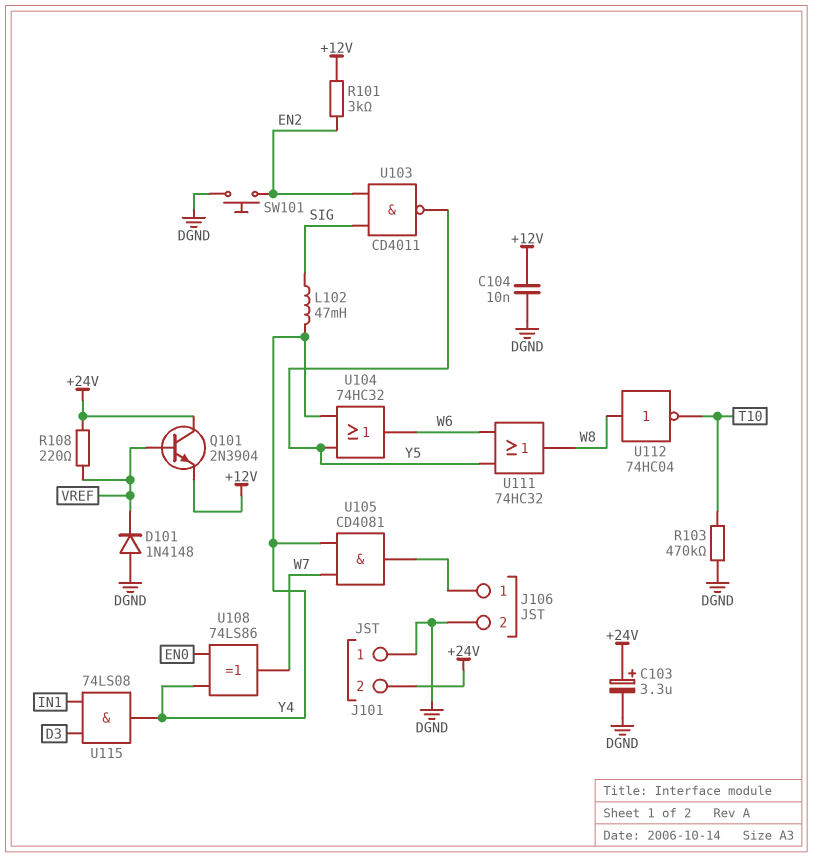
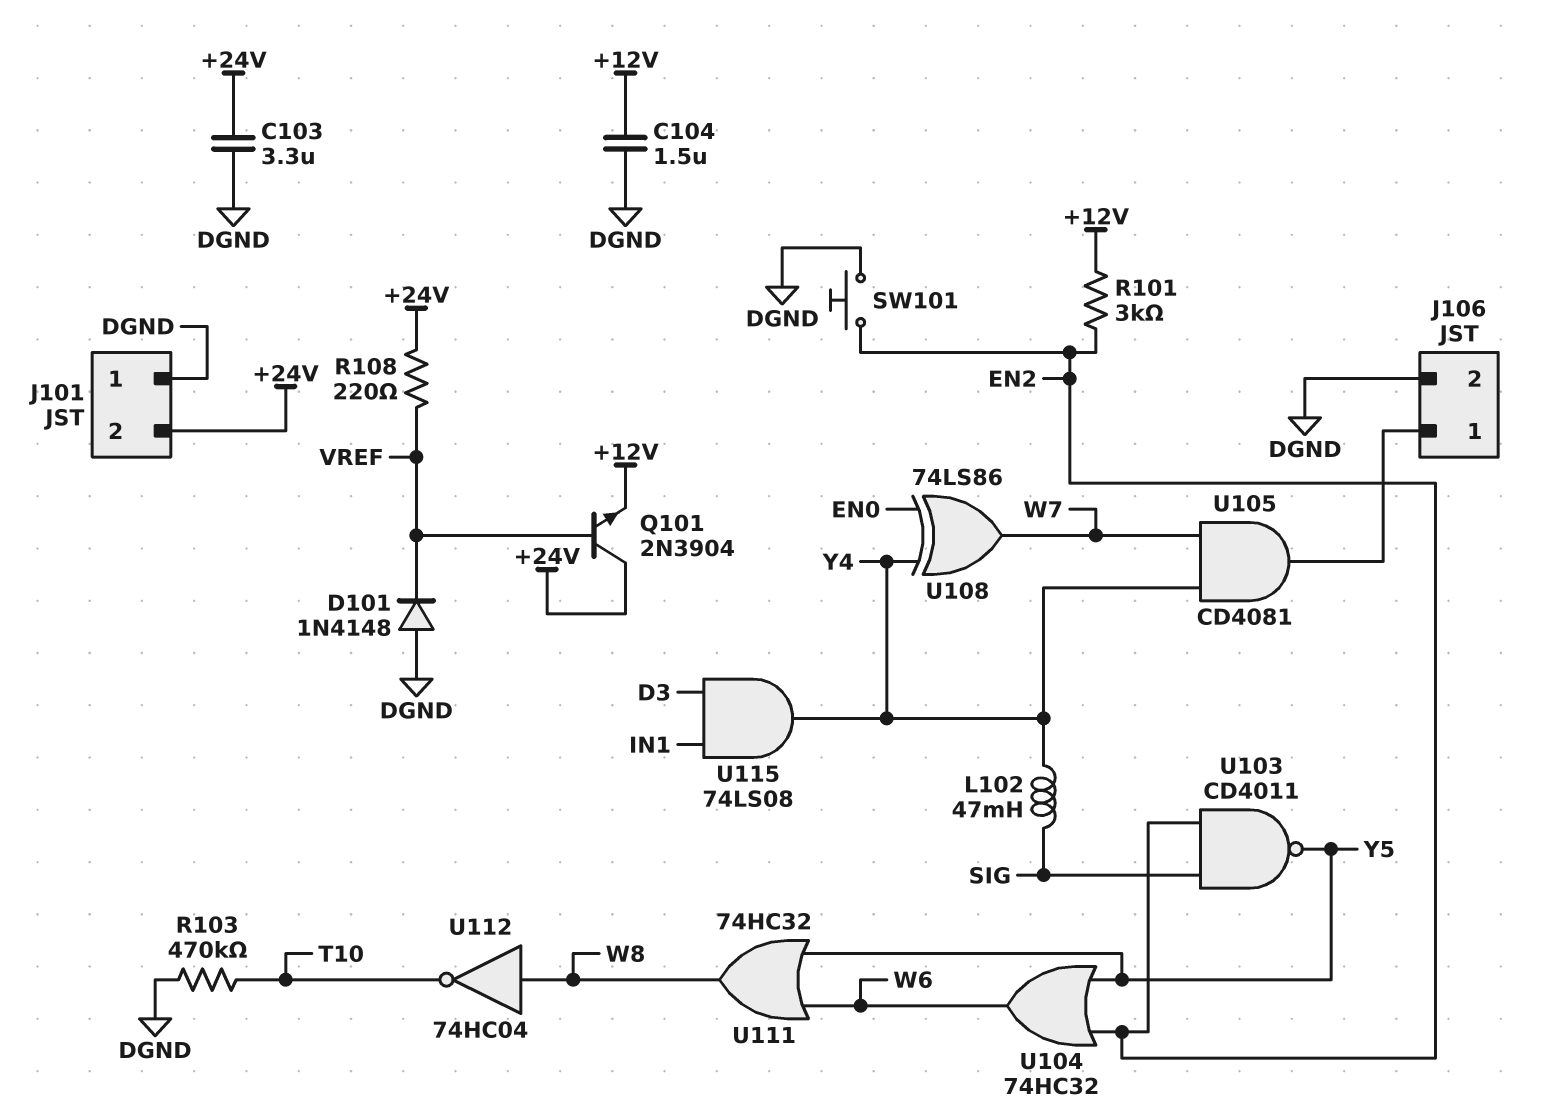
C103: 3.3uF (plus +24V, minus DGND) -> 3.3uF (+24V, DGND)
C104: 10nF (+12V, DGND) -> 1.5uF (+12V, DGND)
U104: OR 74HC32 (in Y4, in Y5, out W6) -> OR 74HC32 (in EN2, in Y5, out W6)

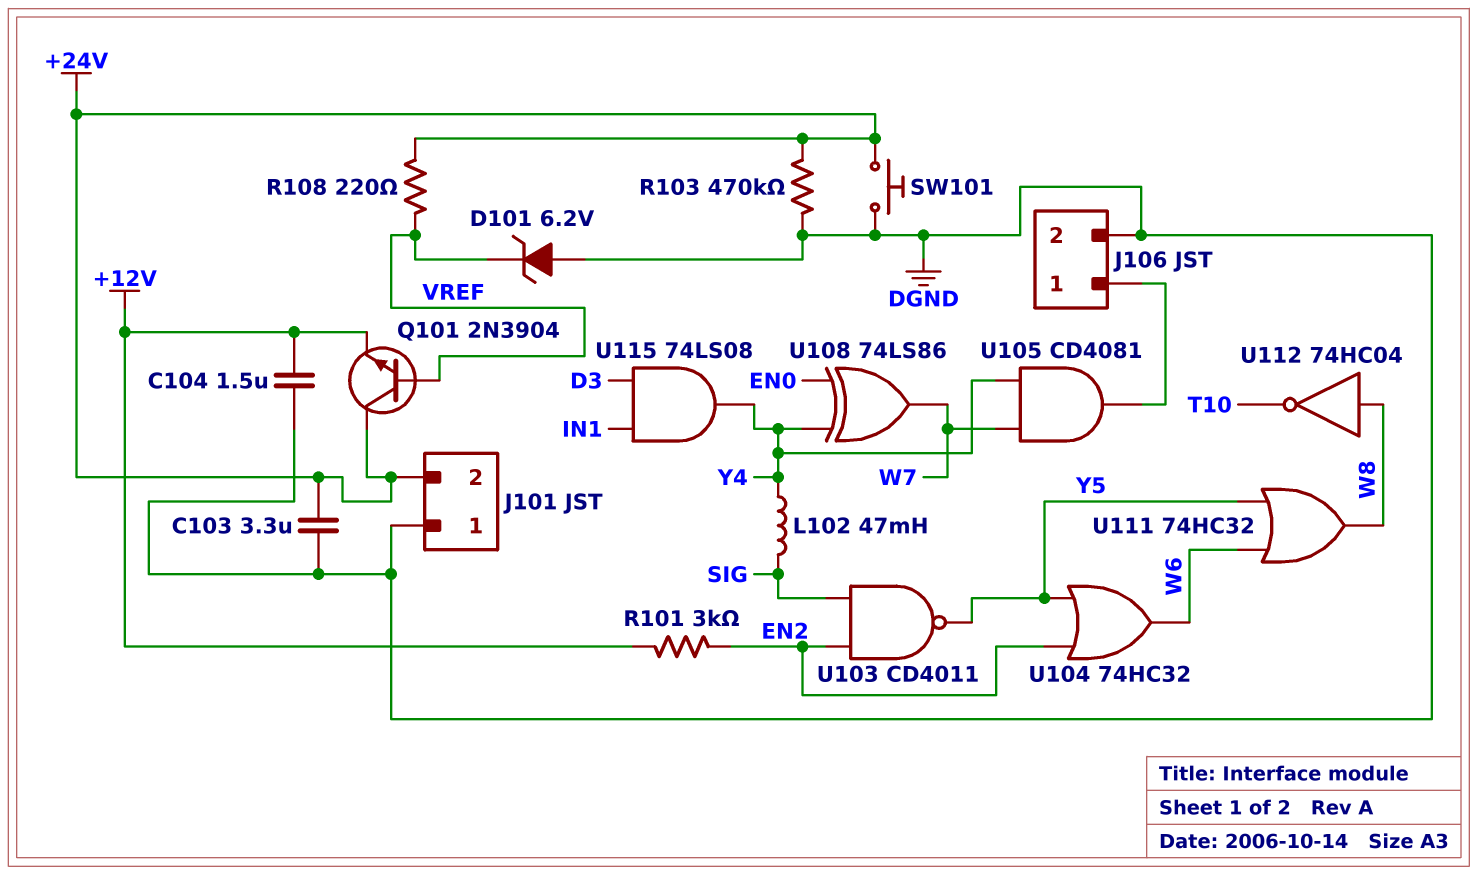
D101: diode 1N4148 (A DGND, K VREF) -> zener 6.2V (A DGND, K VREF)
R103: 470k (DGND, T10) -> 470k (+24V, DGND)
SW101: button (DGND, EN2) -> button (+24V, DGND)

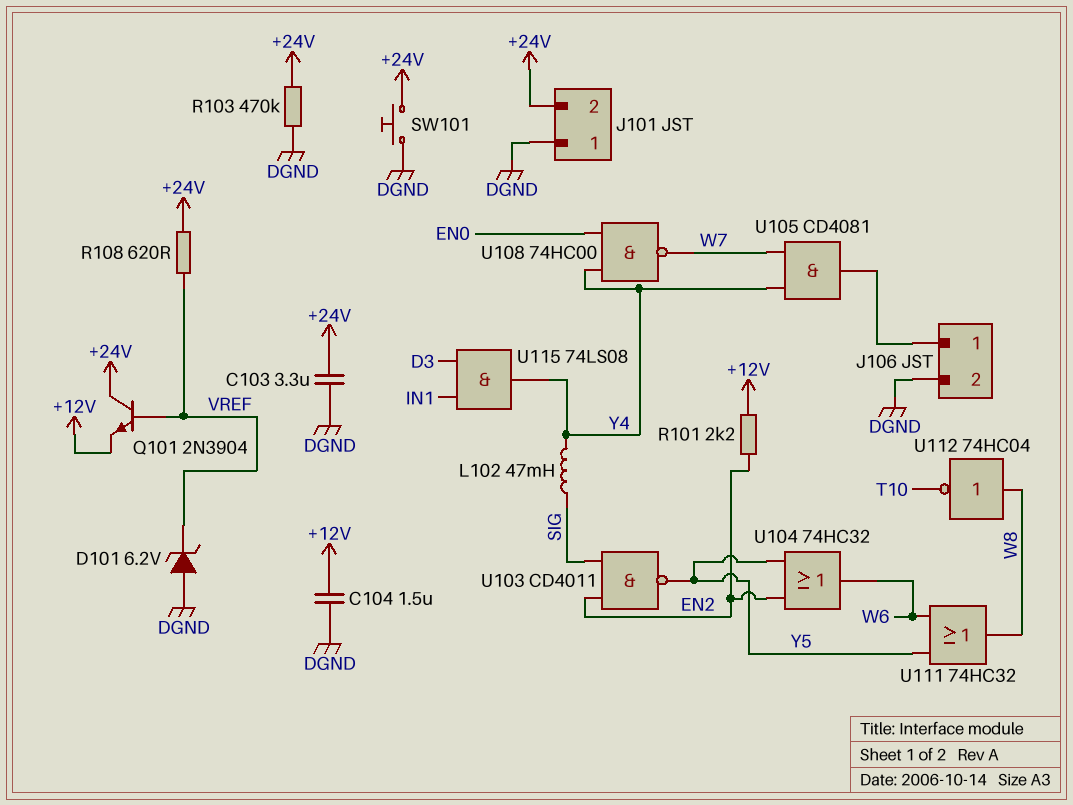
R101: 3k (+12V, EN2) -> 2.2k (+12V, EN2)
R108: 220 (+24V, VREF) -> 620 (+24V, VREF)
U108: XOR 74LS86 (in EN0, in Y4, out W7) -> NAND 74HC00 (in EN0, in Y4, out W7)

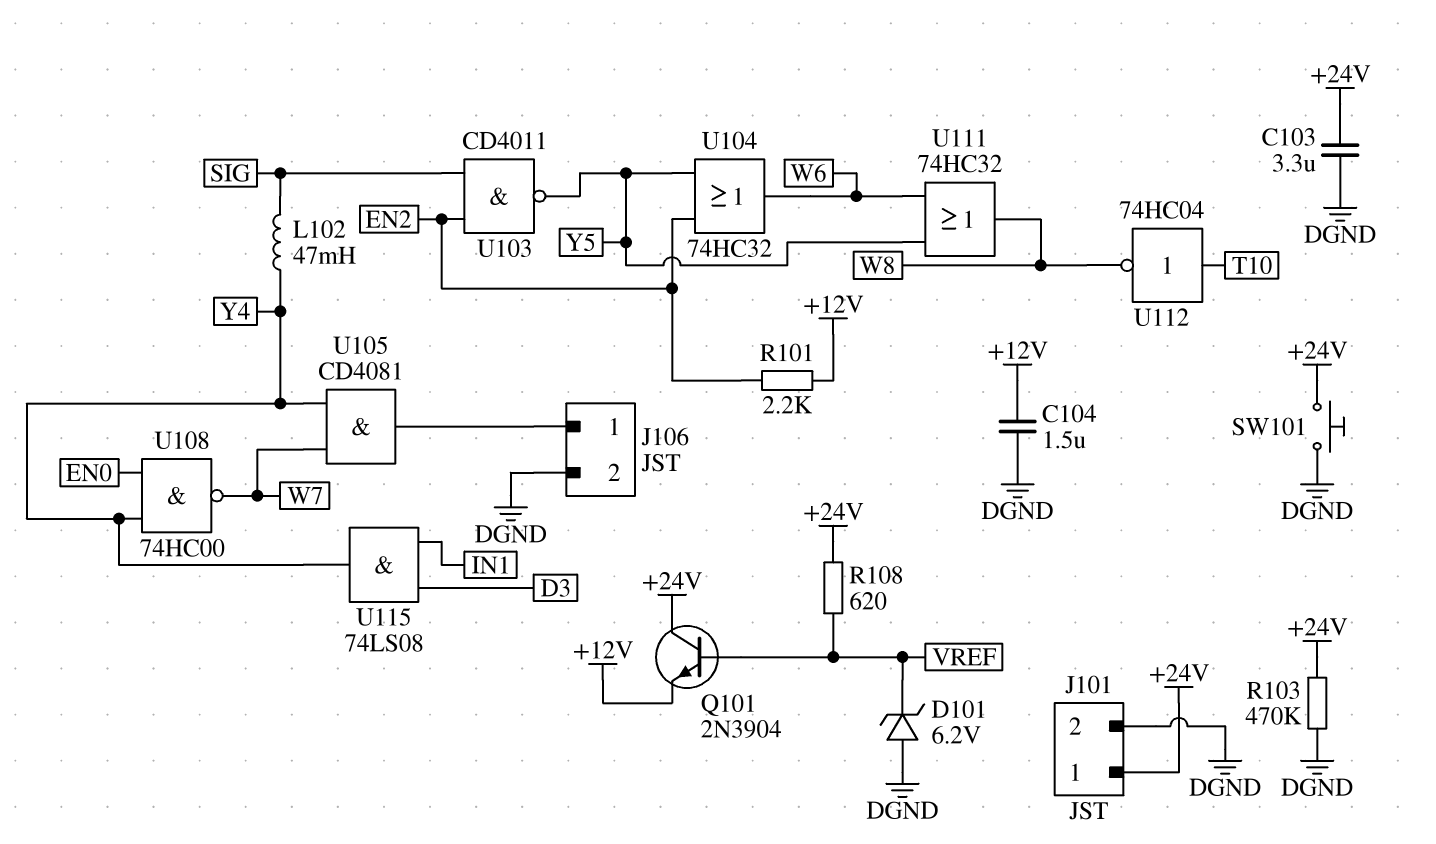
J101 pin 1: DGND -> +24V
J101 pin 2: +24V -> DGND
U112: NOT 74HC04 (in W8, out T10) -> NOT 74HC04 (in T10, out W8)

